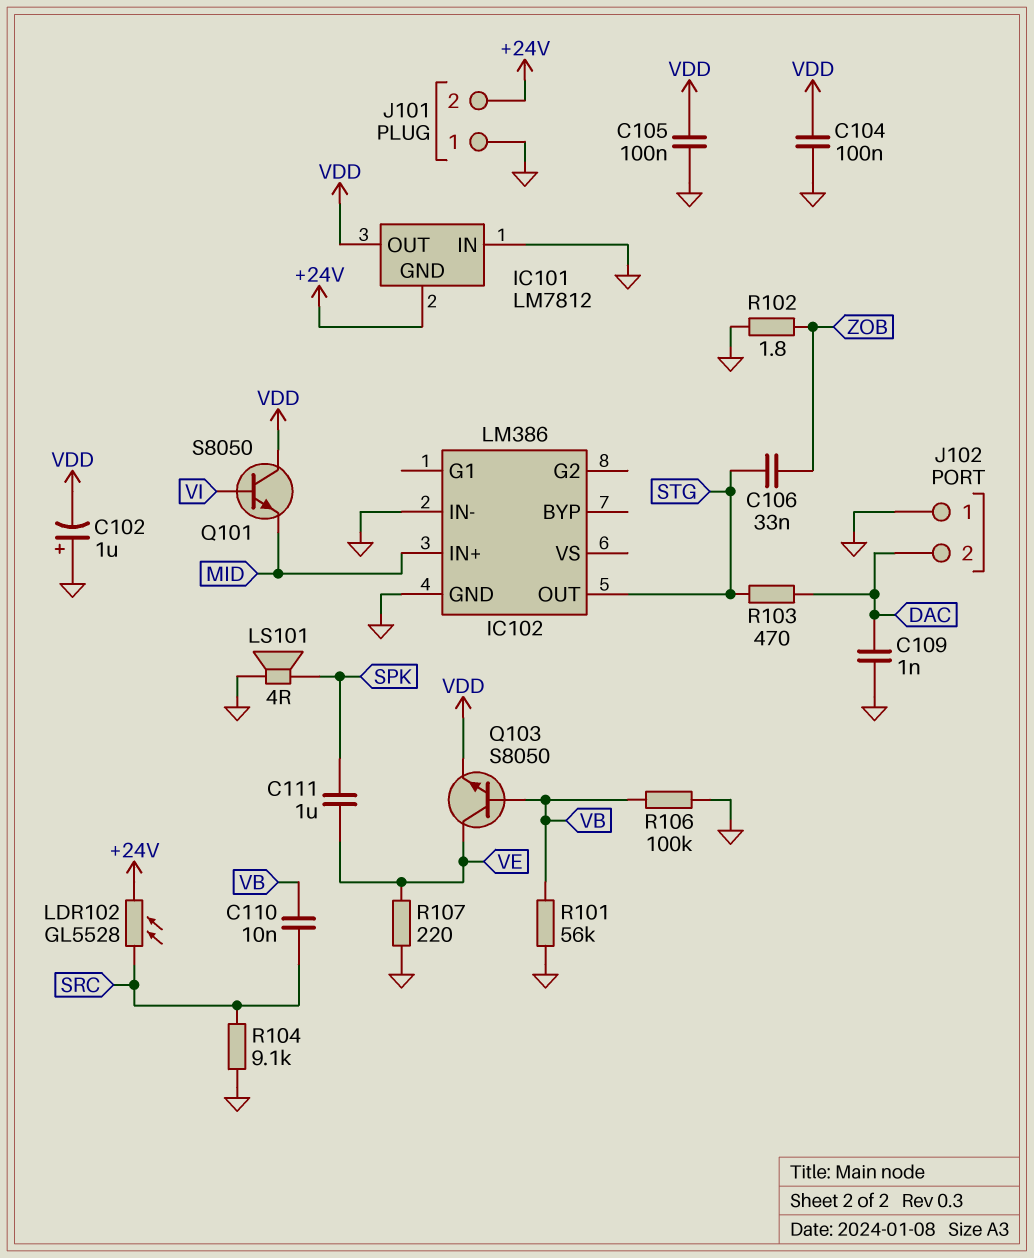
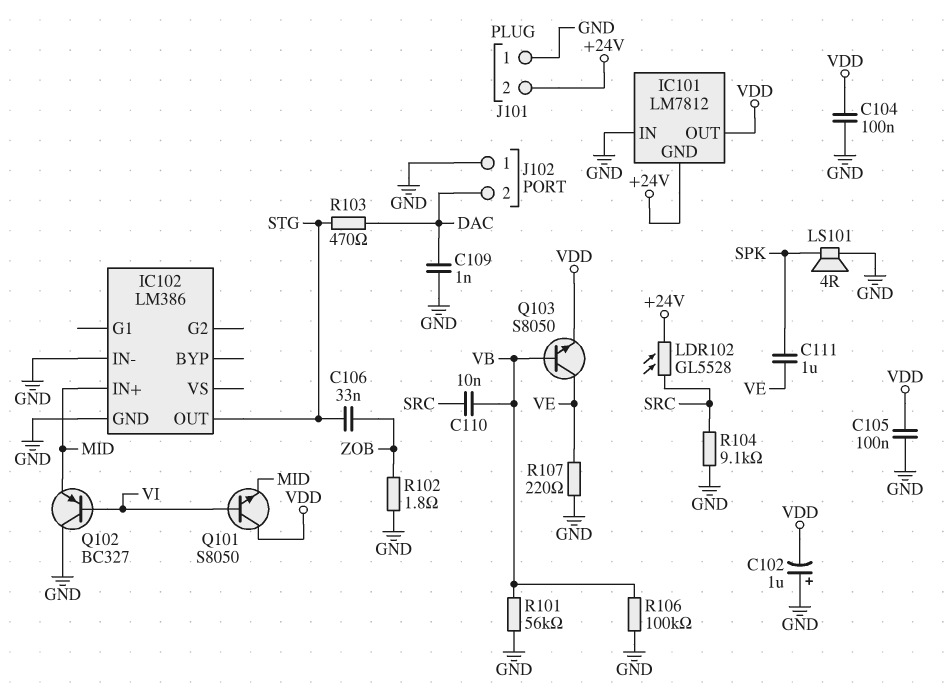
Q102: none -> PNP BC327 (B VI, C GND, E MID)

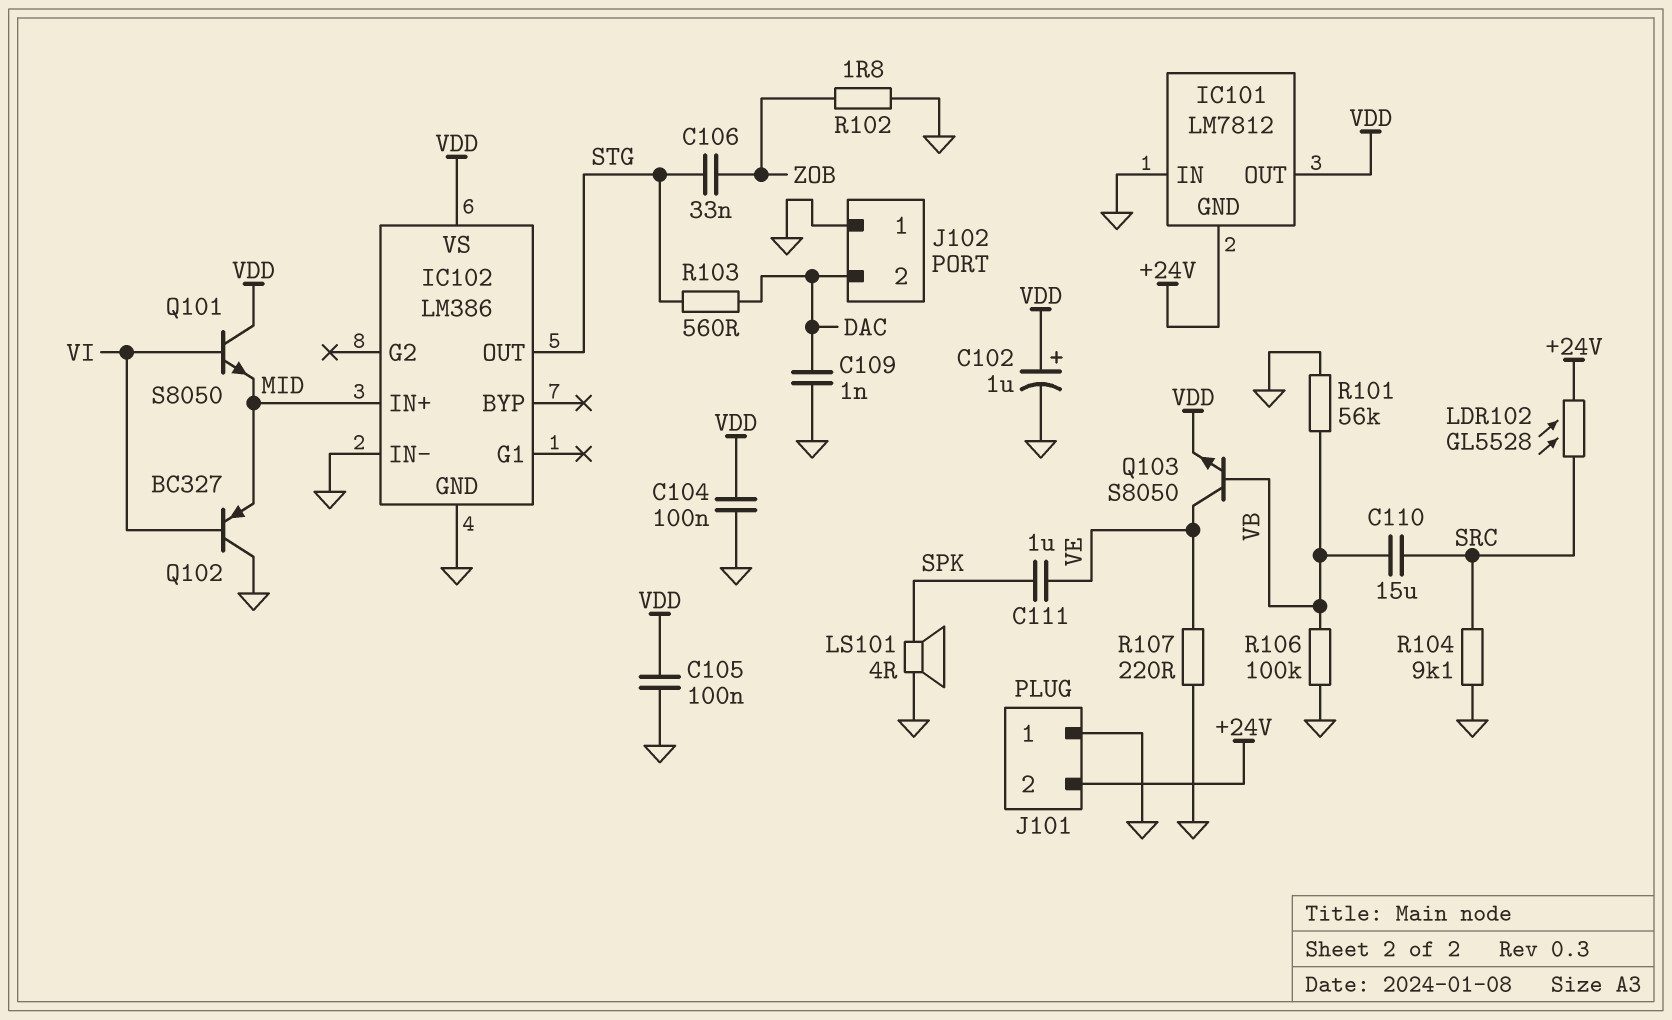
C102: 1uF (plus GND, minus VDD) -> 1uF (plus VDD, minus GND)
C110: 10nF (SRC, VB) -> 15uF (SRC, VB)
IC102 pin VS: none -> VDD
R103: 470 (DAC, STG) -> 560 (DAC, STG)

